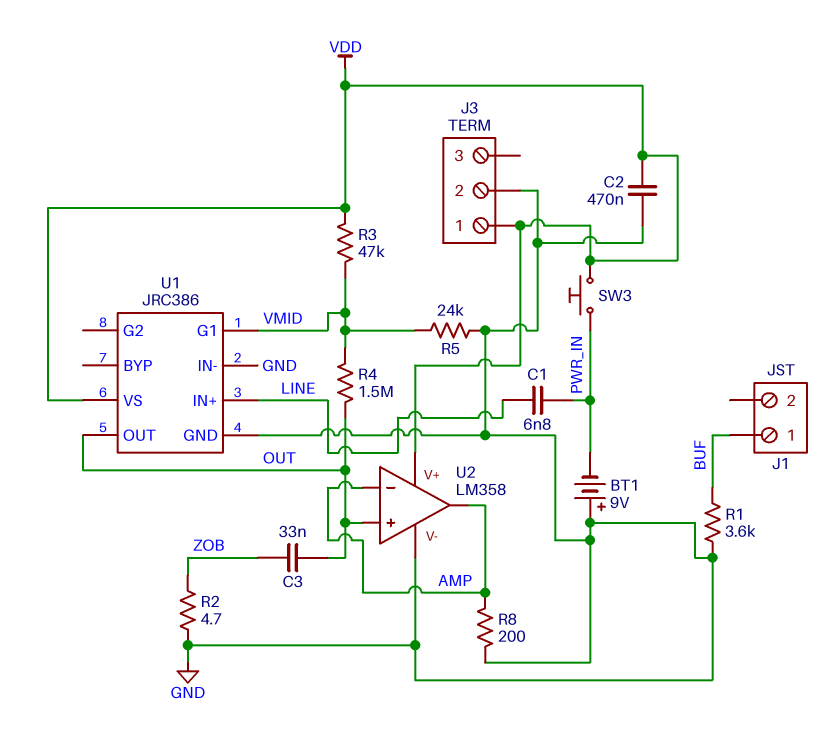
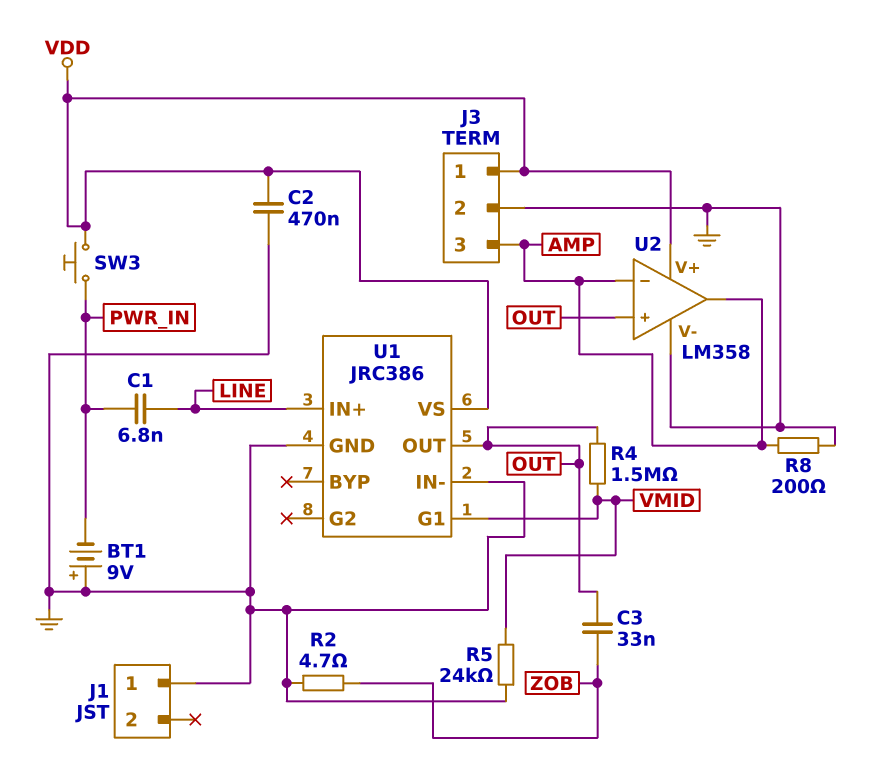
J1 pin 1: BUF -> GND
J3 pin 3: none -> AMP
R1: 3.6k (BUF, GND) -> none
R3: 47k (VDD, VMID) -> none

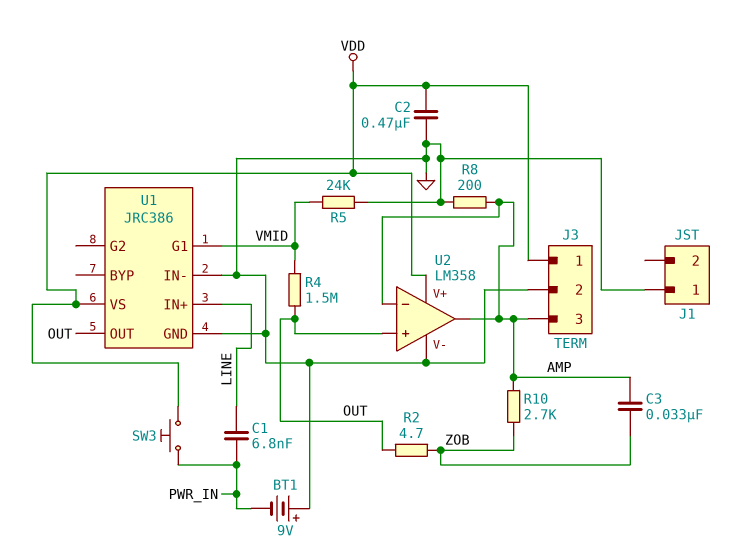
C3: 33nF (OUT, ZOB) -> 33nF (AMP, ZOB)
R2: 4.7 (GND, ZOB) -> 4.7 (OUT, ZOB)
R10: none -> 2.7k (AMP, ZOB)

